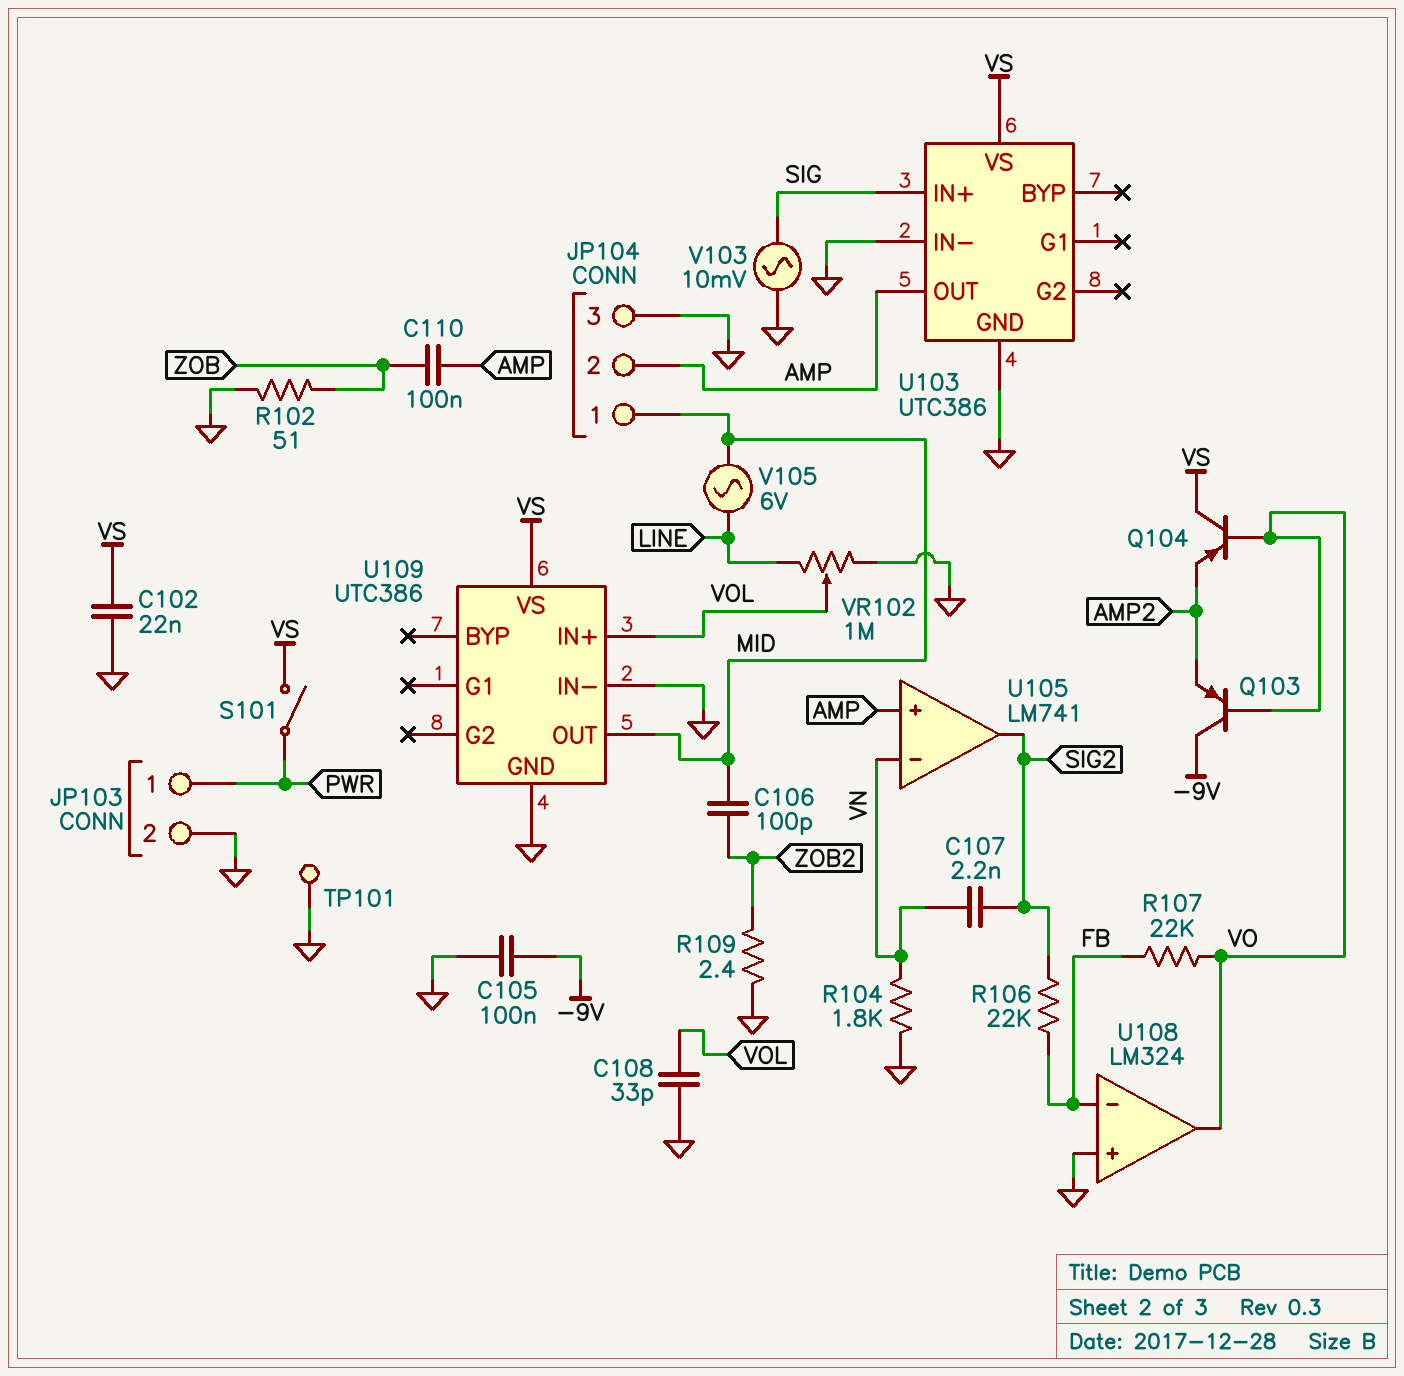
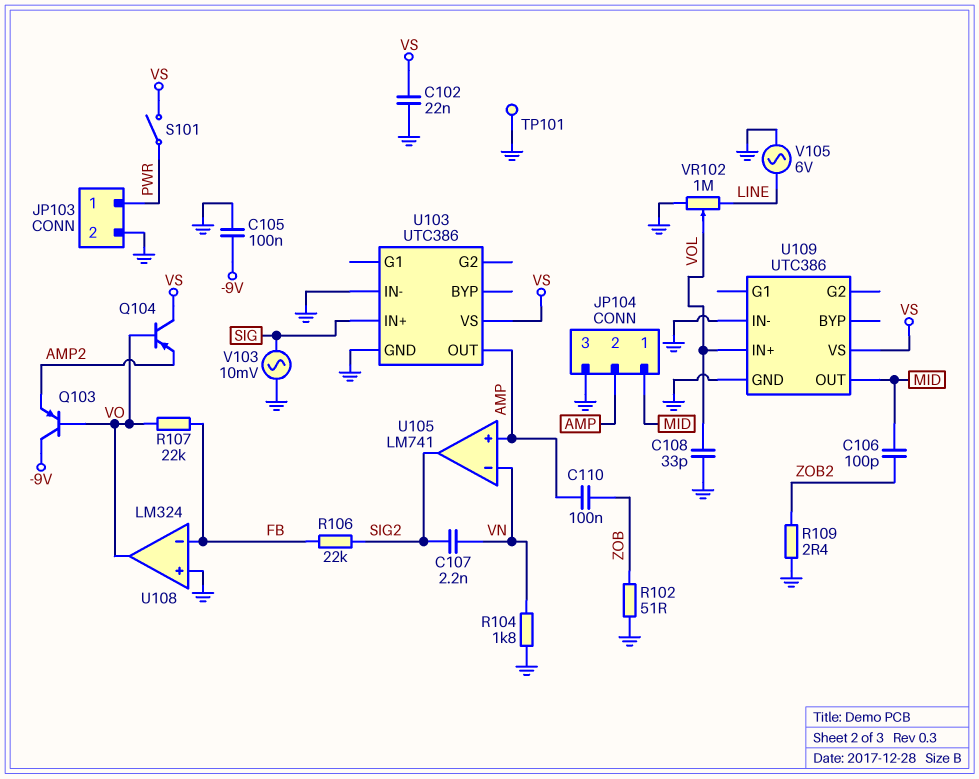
V105: AC 6V (LINE, MID) -> AC 6V (GND, LINE)

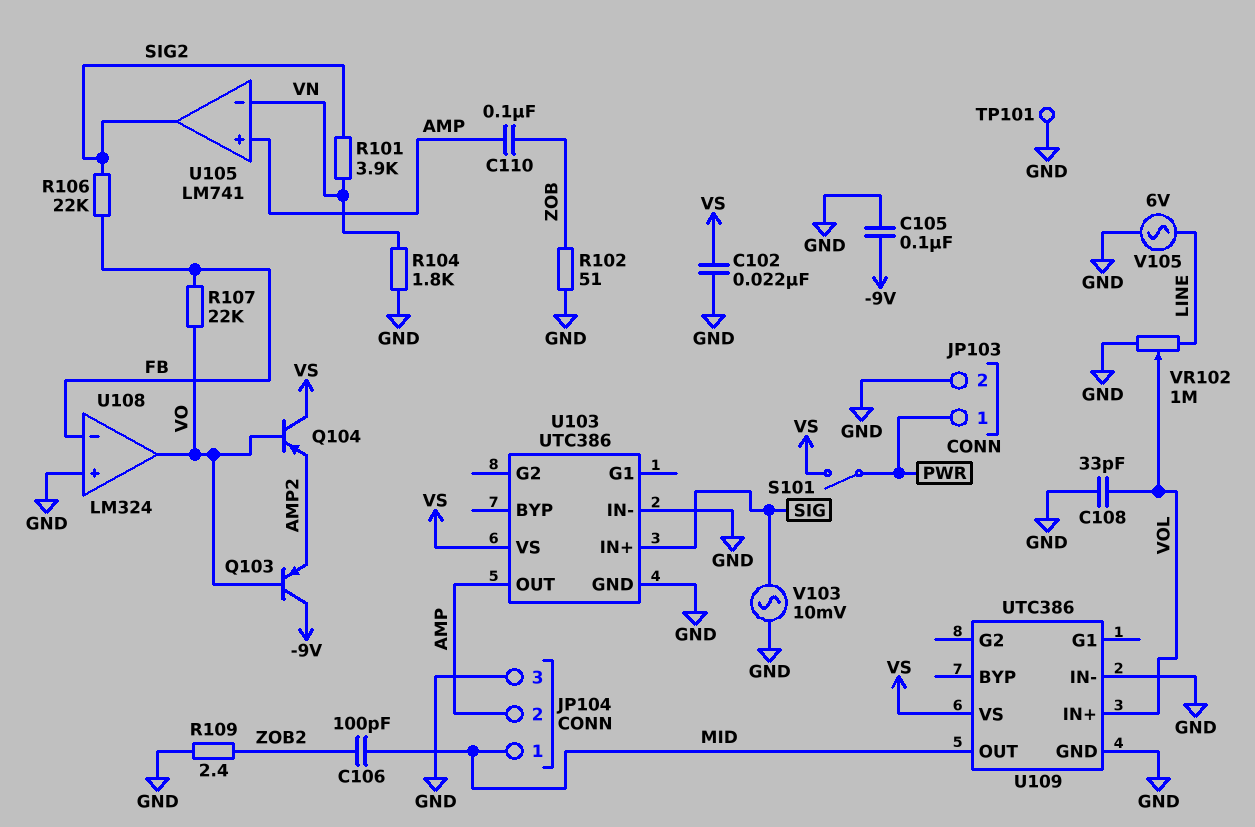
C107: 2.2nF (SIG2, VN) -> none
R101: none -> 3.9k (SIG2, VN)

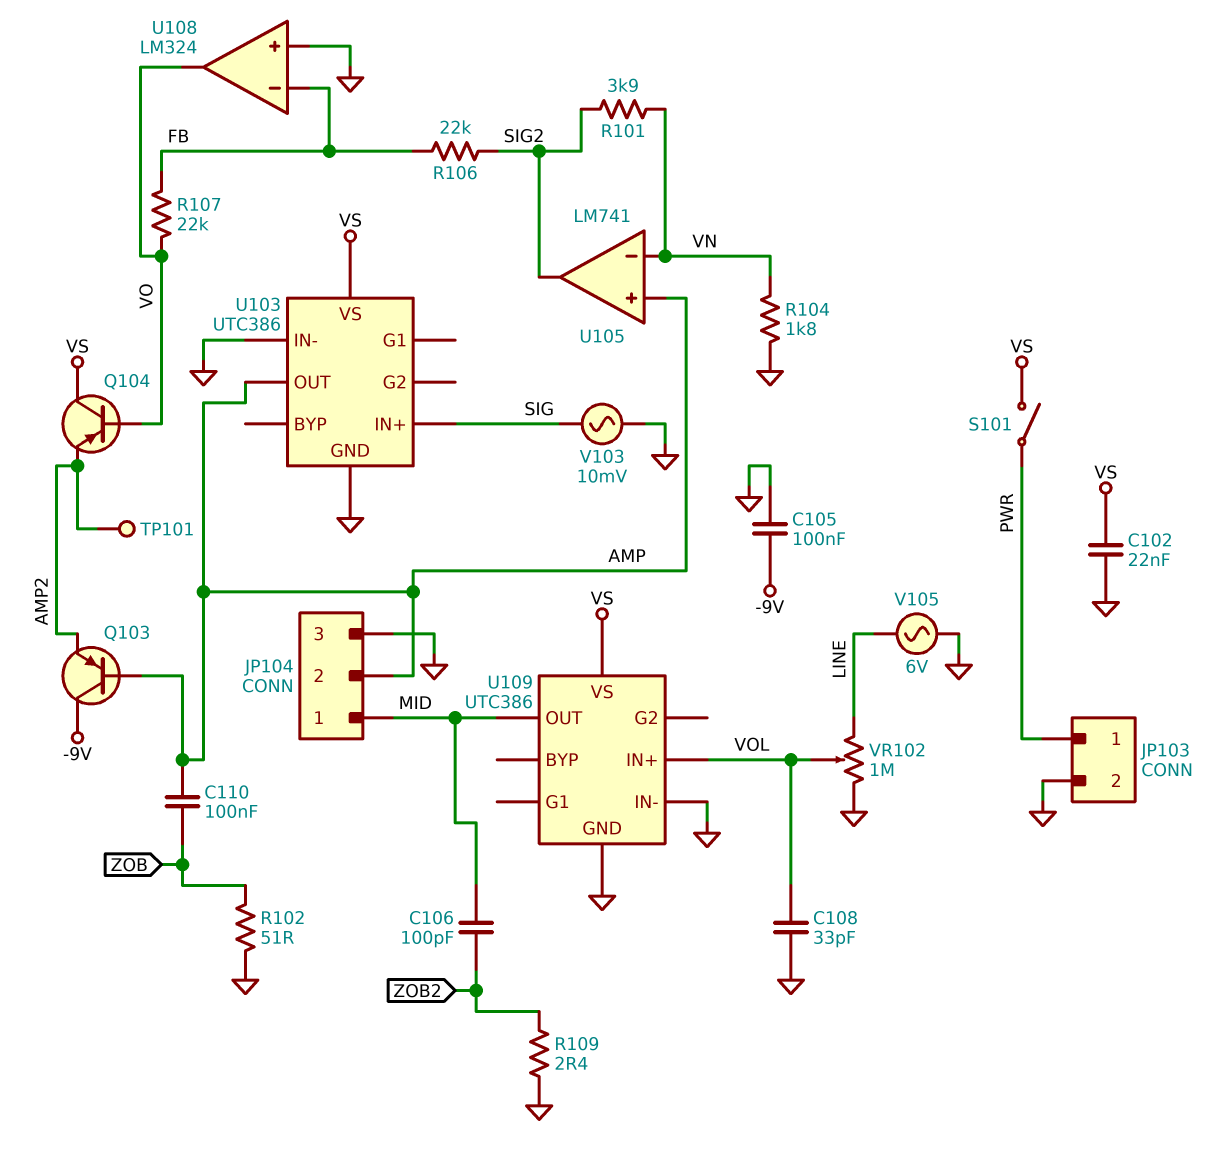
Q103: PNP (B VO, C -9V, E AMP2) -> PNP (B AMP, C -9V, E AMP2)
TP101: test point (GND) -> test point (AMP2)

